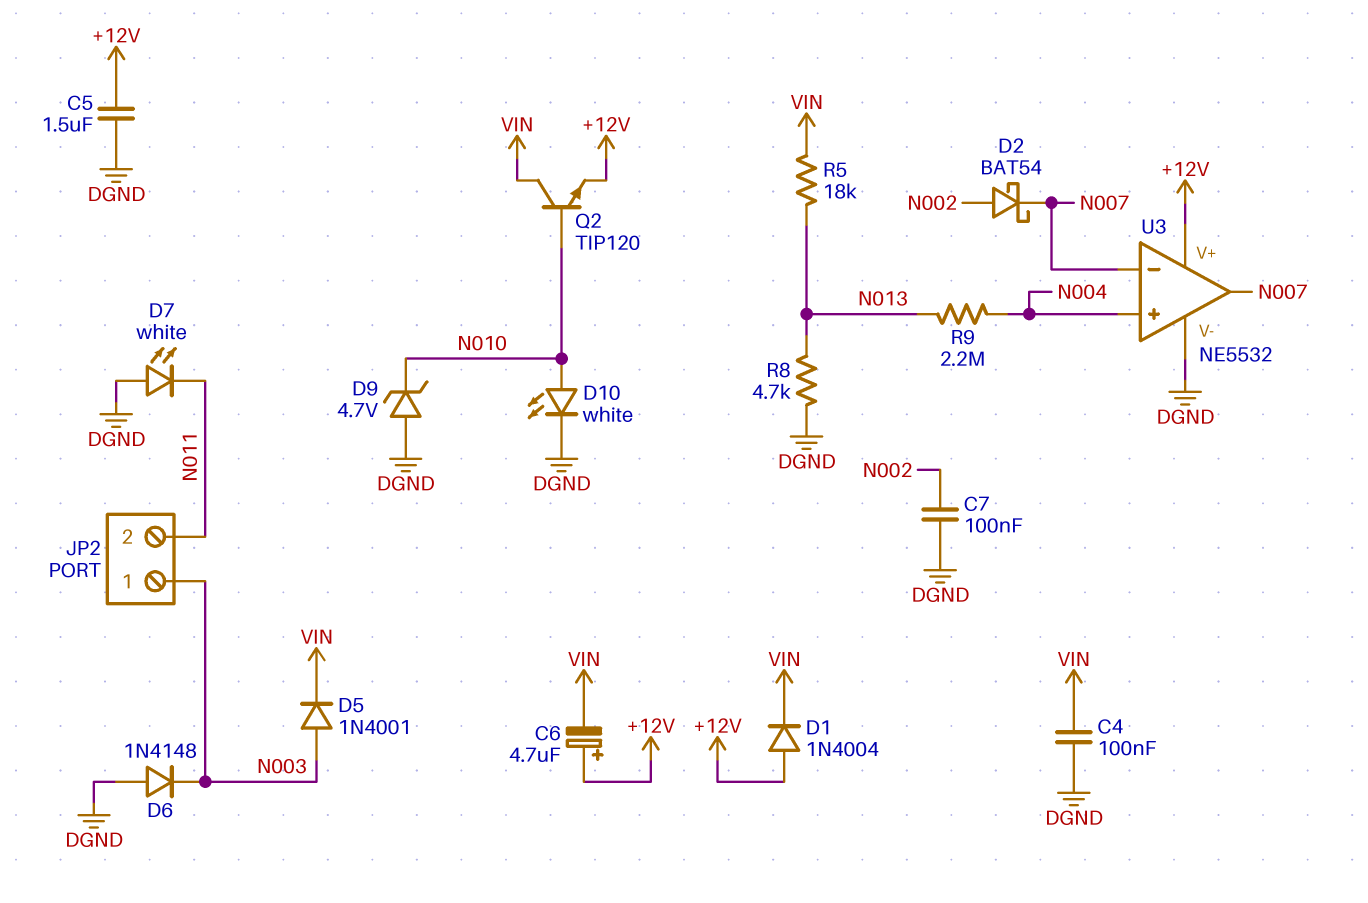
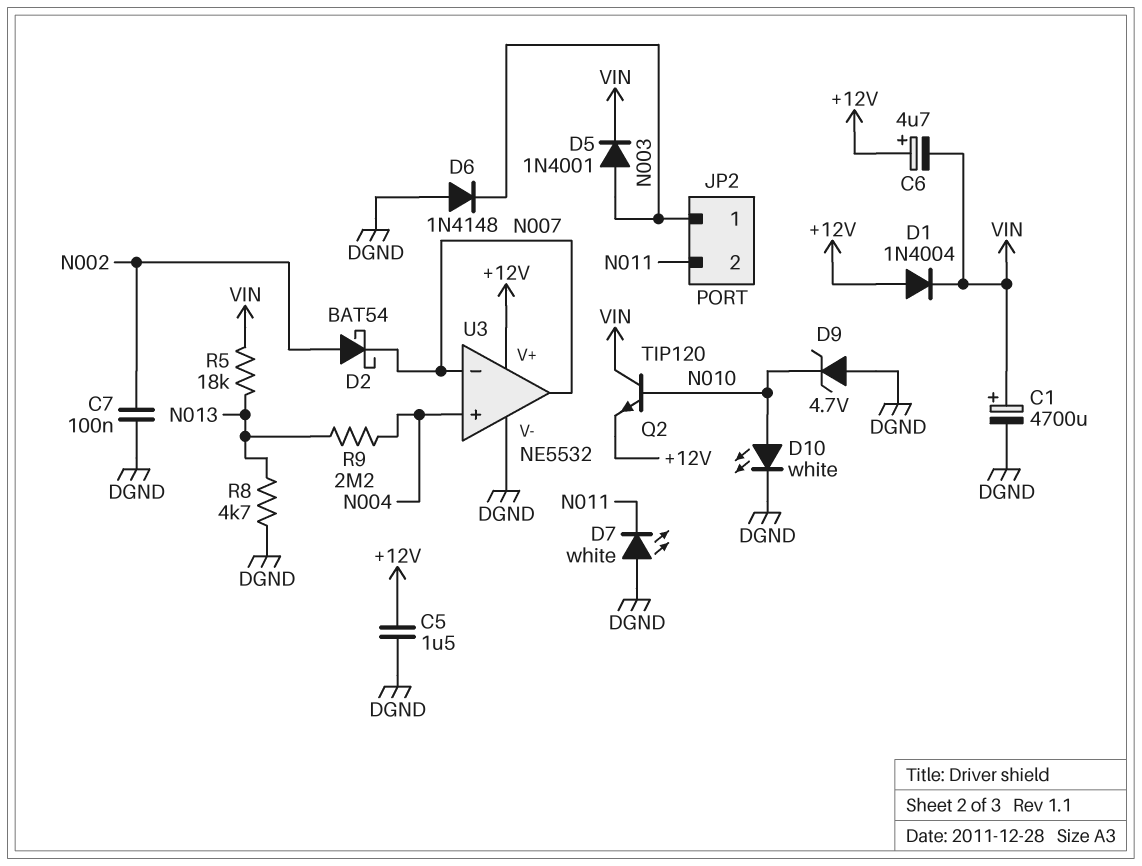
C1: none -> 4700uF (plus VIN, minus DGND)
C4: 100nF (DGND, VIN) -> none

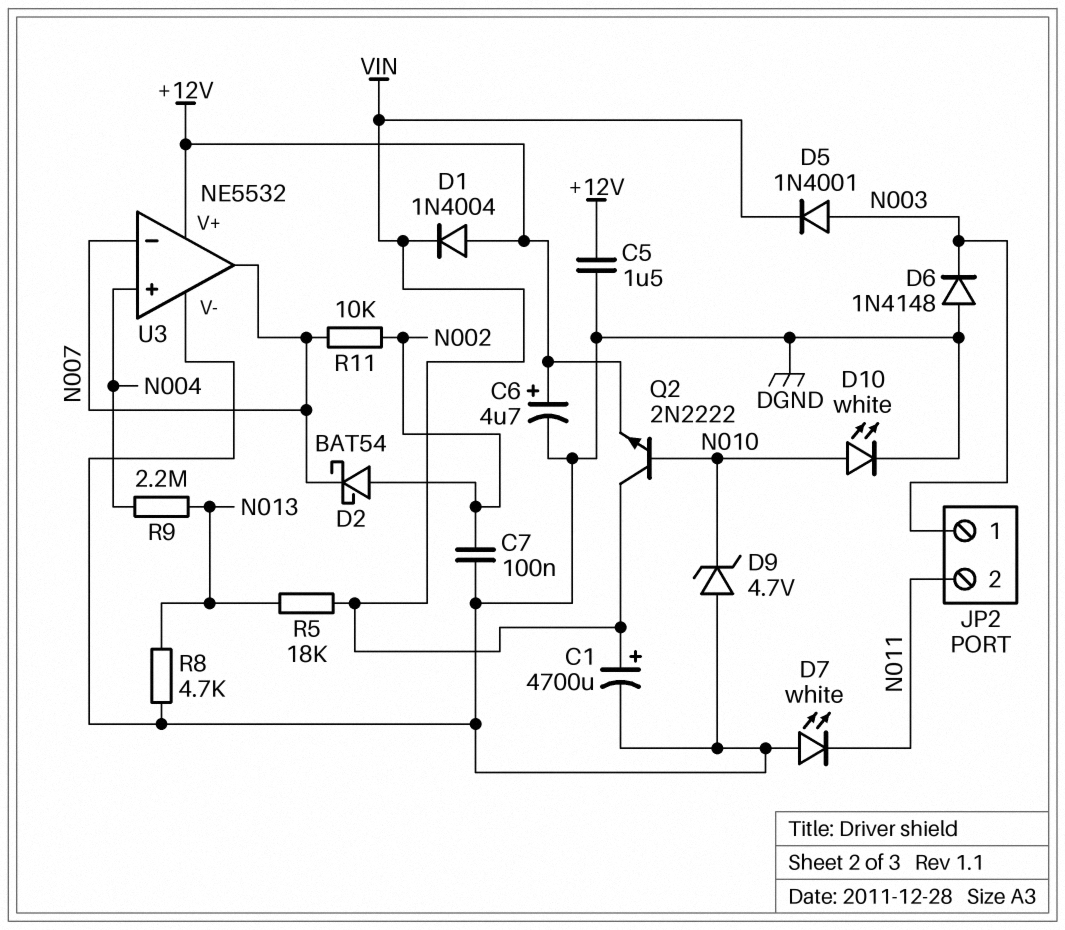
C6: 4.7uF (plus +12V, minus VIN) -> 4.7uF (plus +12V, minus DGND)
Q2: NPN TIP120 (B N010, C VIN, E +12V) -> NPN 2N2222 (B N010, C VIN, E +12V)
R11: none -> 10k (N002, N007)

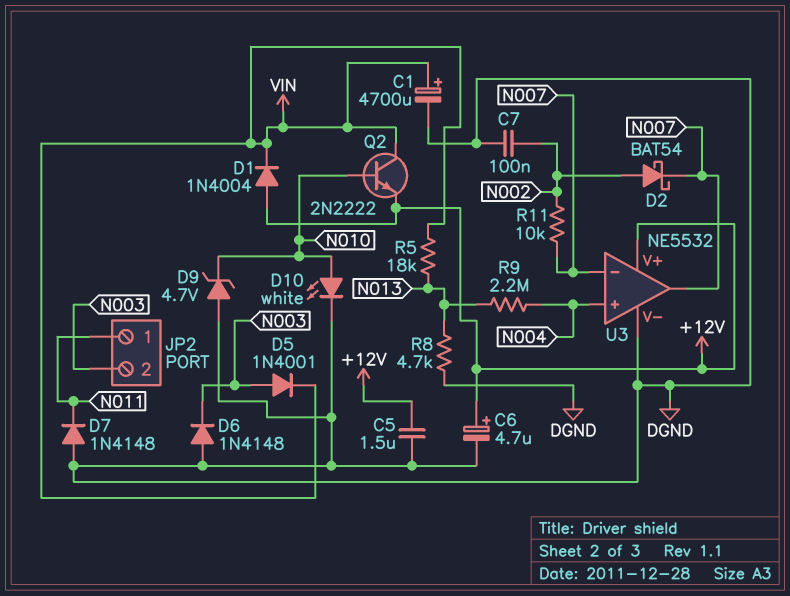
D7: LED white (A DGND, K N011) -> diode 1N4148 (A DGND, K N011)
JP2 pin 1: N003 -> N011
JP2 pin 2: N011 -> N003

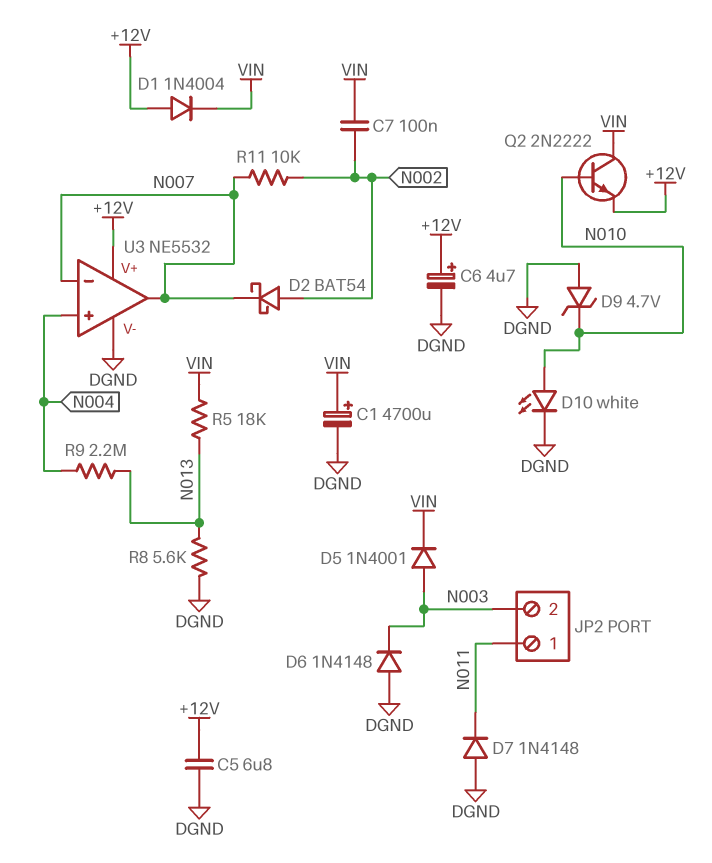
C5: 1.5uF (+12V, DGND) -> 6.8uF (+12V, DGND)
C7: 100nF (DGND, N002) -> 100nF (N002, VIN)
R8: 4.7k (DGND, N013) -> 5.6k (DGND, N013)

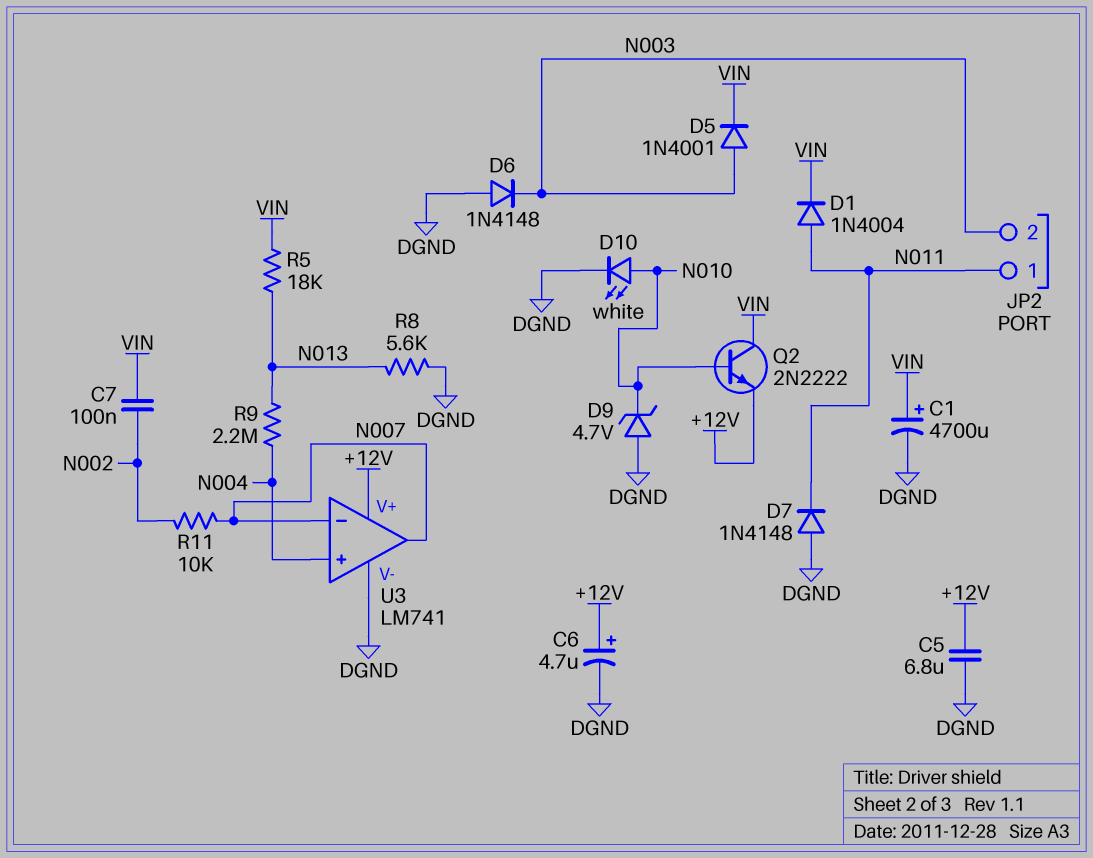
D1: diode 1N4004 (A +12V, K VIN) -> diode 1N4004 (A N011, K VIN)
D2: schottky BAT54 (A N002, K N007) -> none
U3: NE5532 -> LM741

